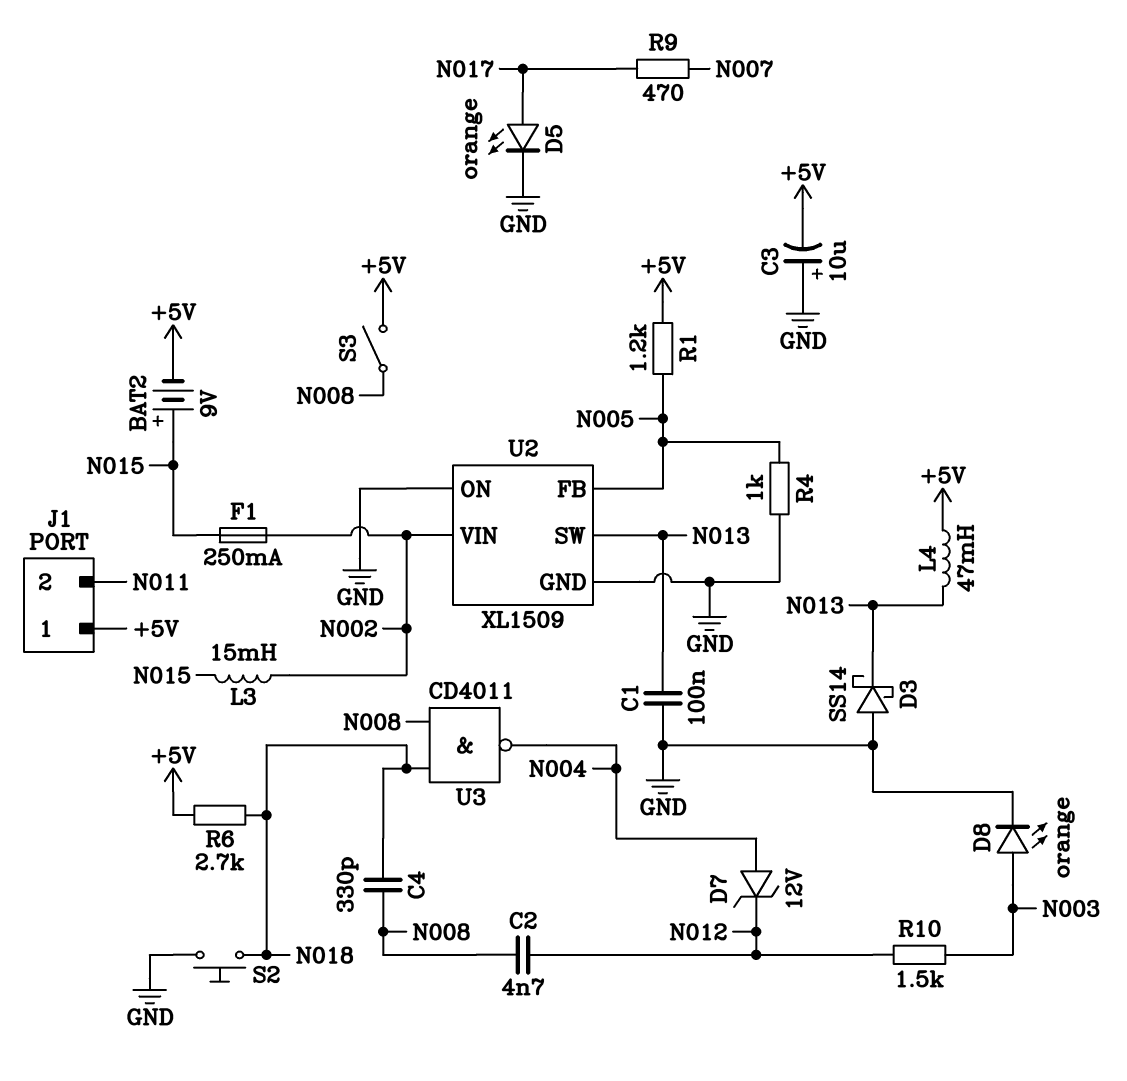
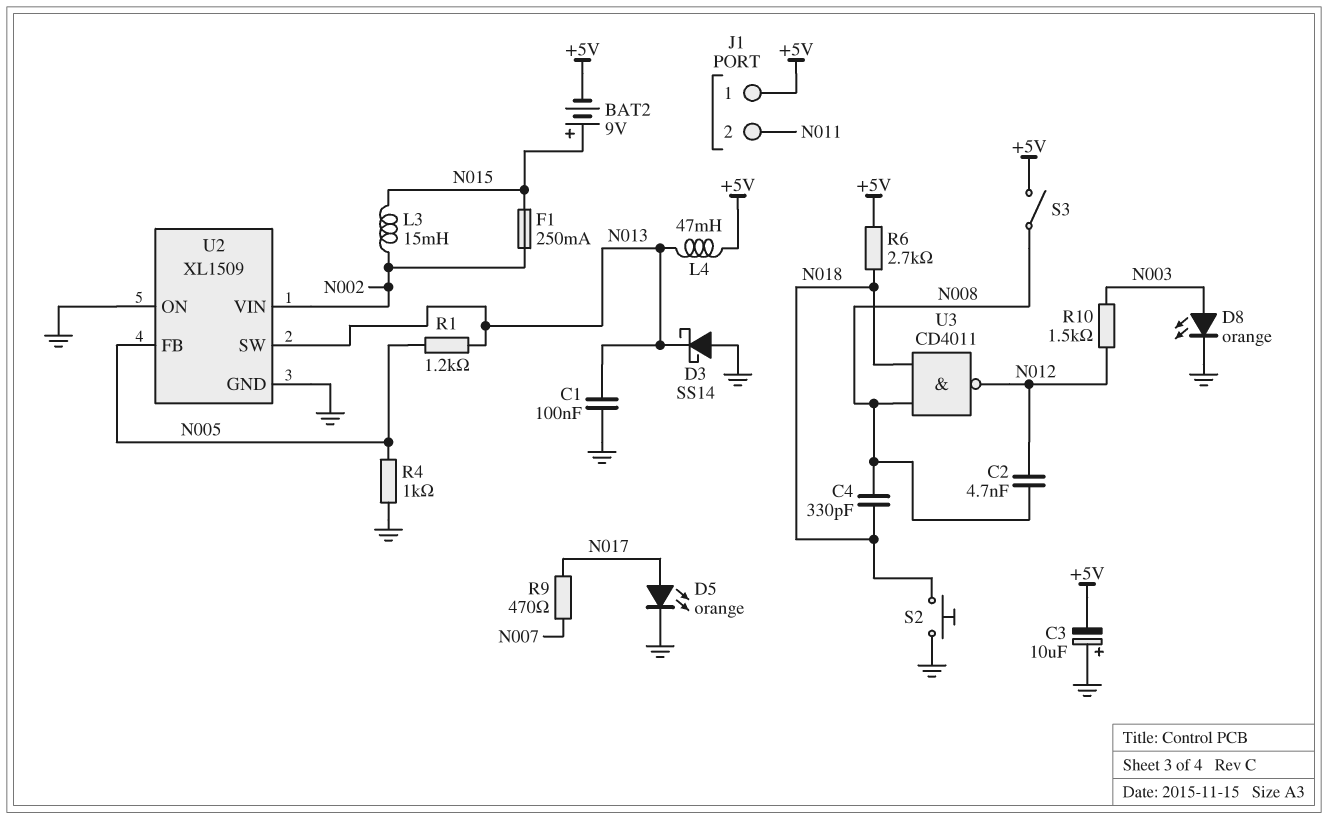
D7: zener 12V (A N004, K N012) -> none
R1: 1.2k (+5V, N005) -> 1.2k (N005, N013)
U3: NAND CD4011 (in N008, in N018, out N004) -> NAND CD4011 (in N008, in N018, out N012)

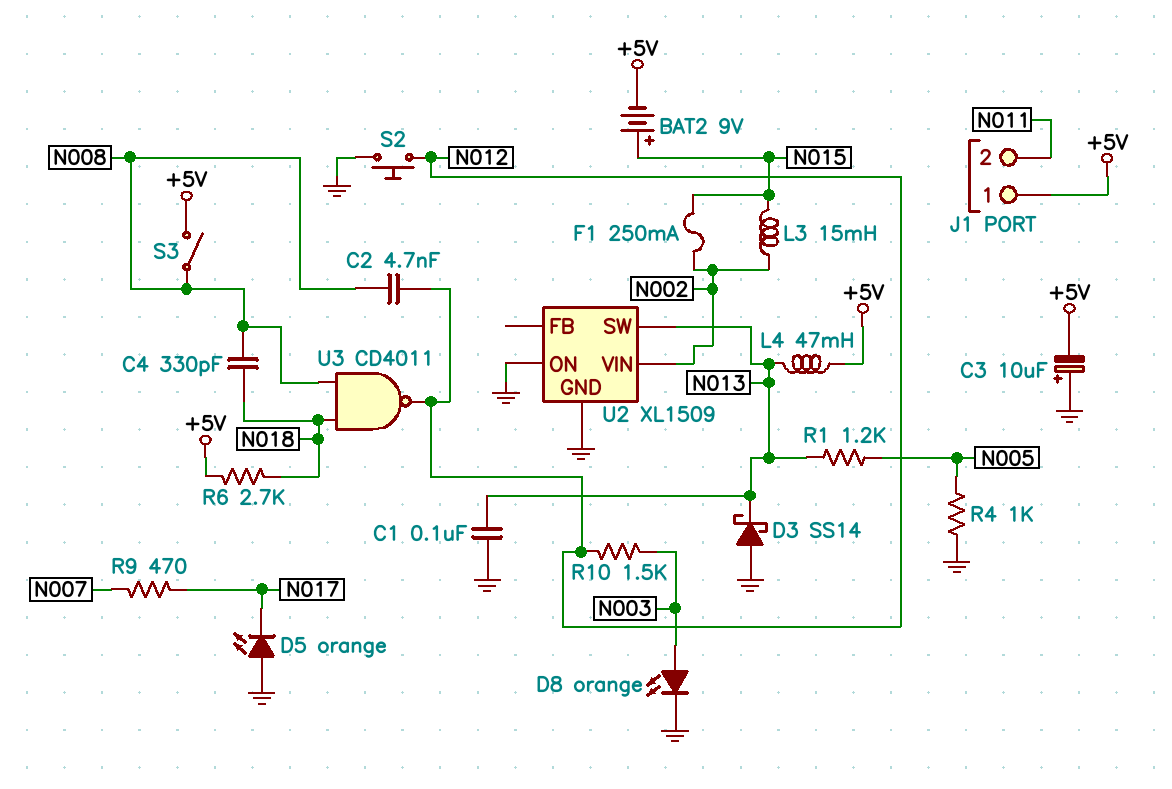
D5: LED orange (A N017, K GND) -> LED orange (A GND, K N017)
S2: button (GND, N018) -> button (GND, N012)
U2 pin FB: N005 -> none

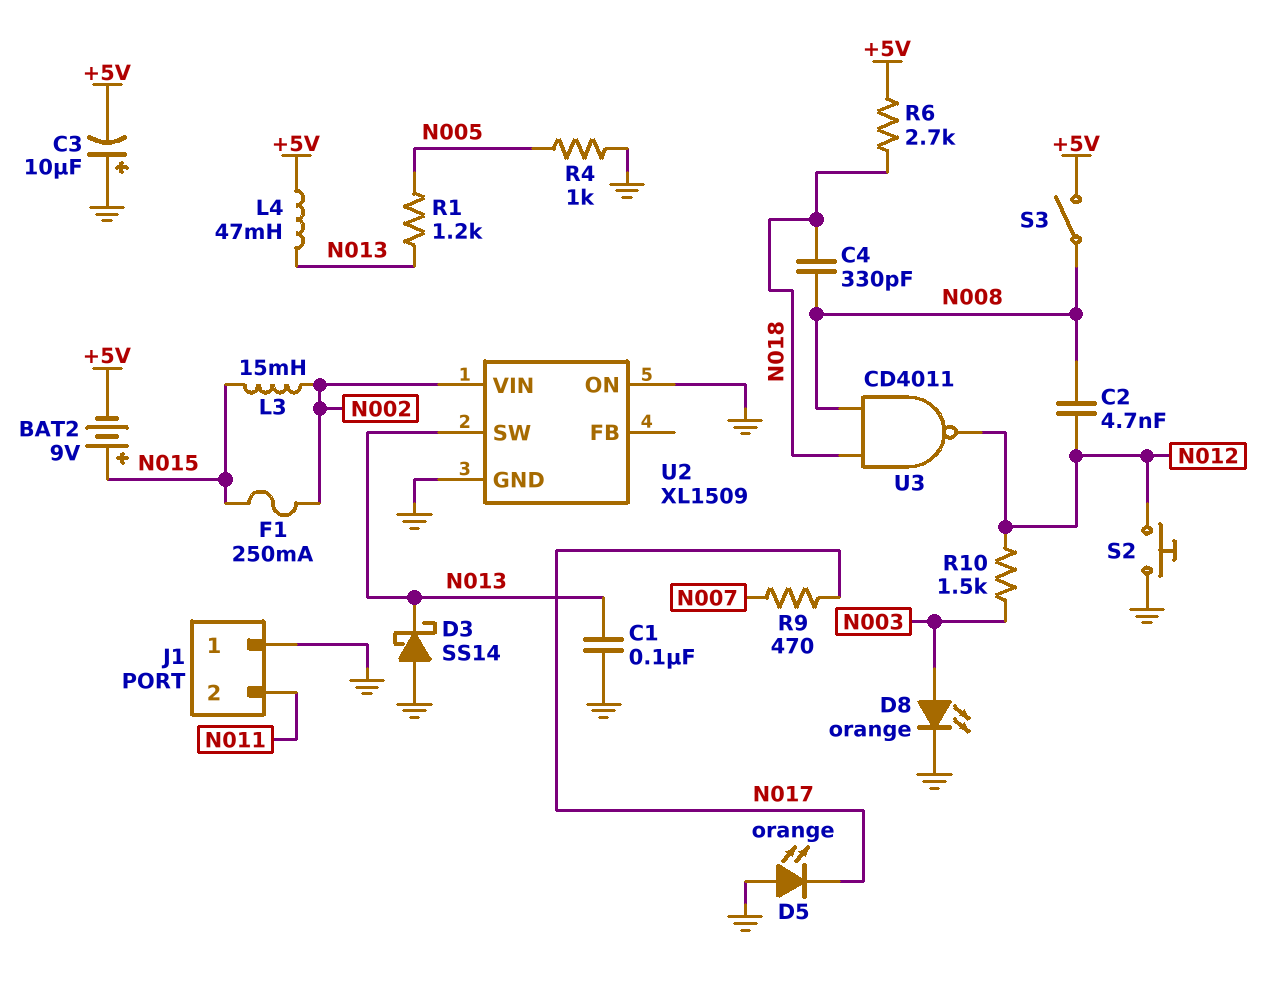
J1 pin 1: +5V -> GND

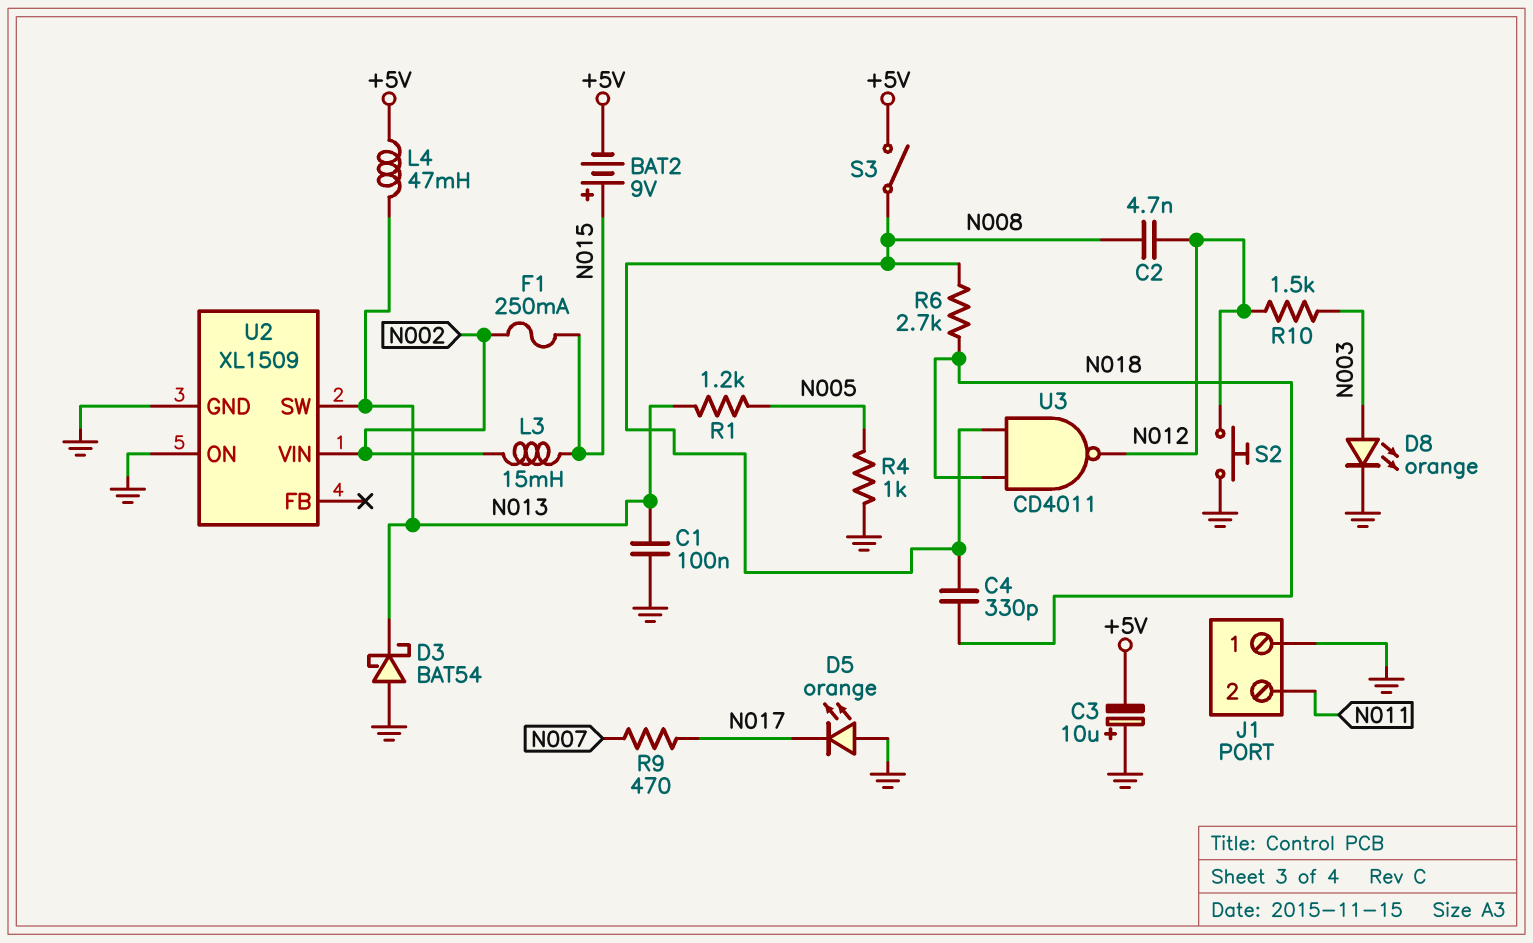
D3: schottky SS14 (A GND, K N013) -> schottky BAT54 (A GND, K N013)
R6: 2.7k (+5V, N018) -> 2.7k (N008, N018)

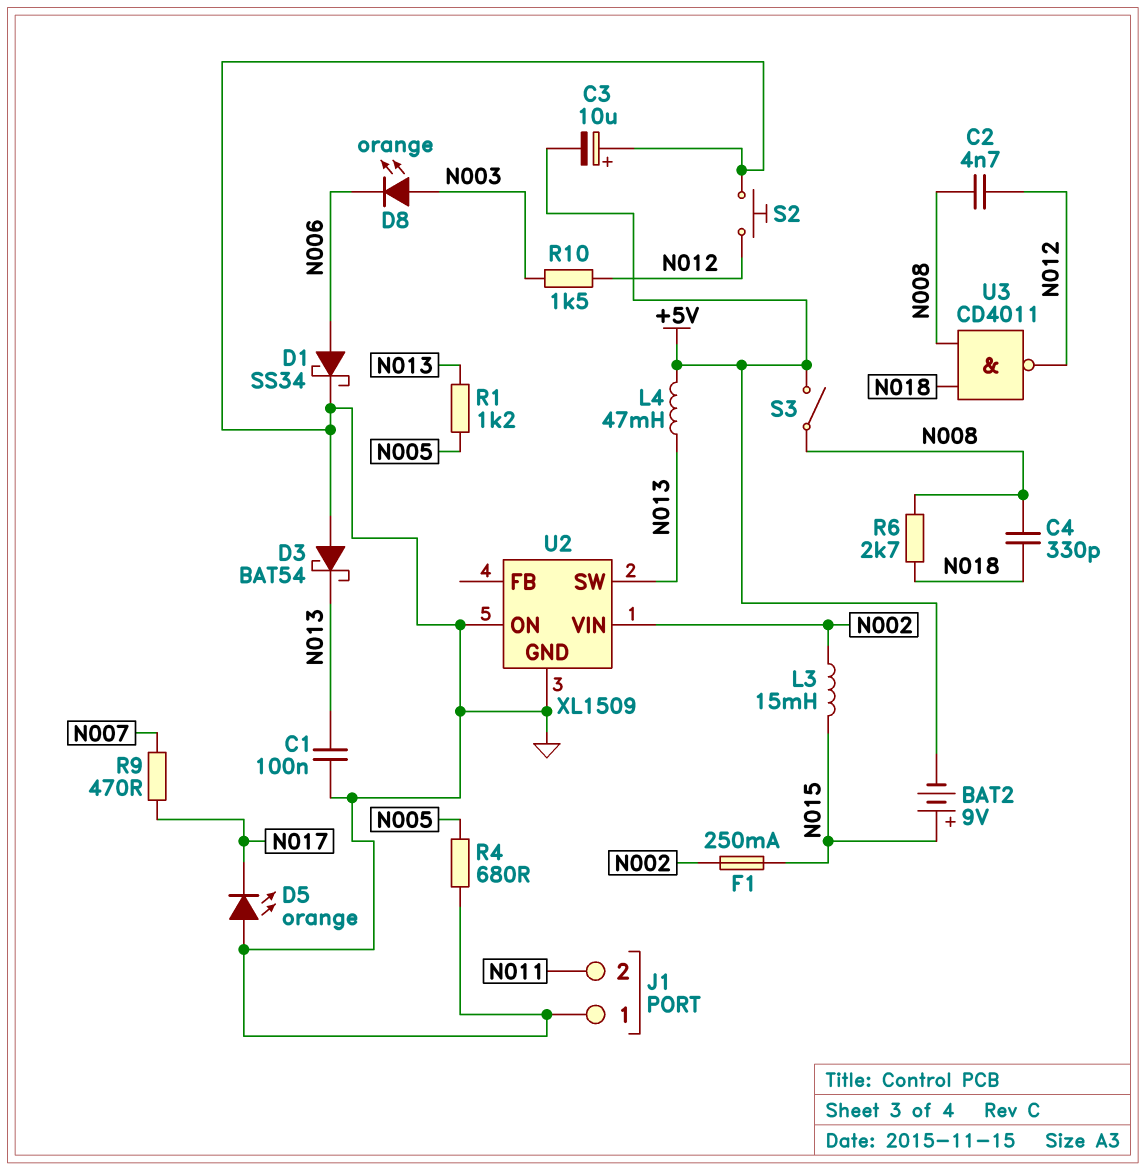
D1: none -> schottky SS34 (A N006, K GND)
D8: LED orange (A N003, K GND) -> LED orange (A N003, K N006)
R4: 1k (GND, N005) -> 680 (GND, N005)

